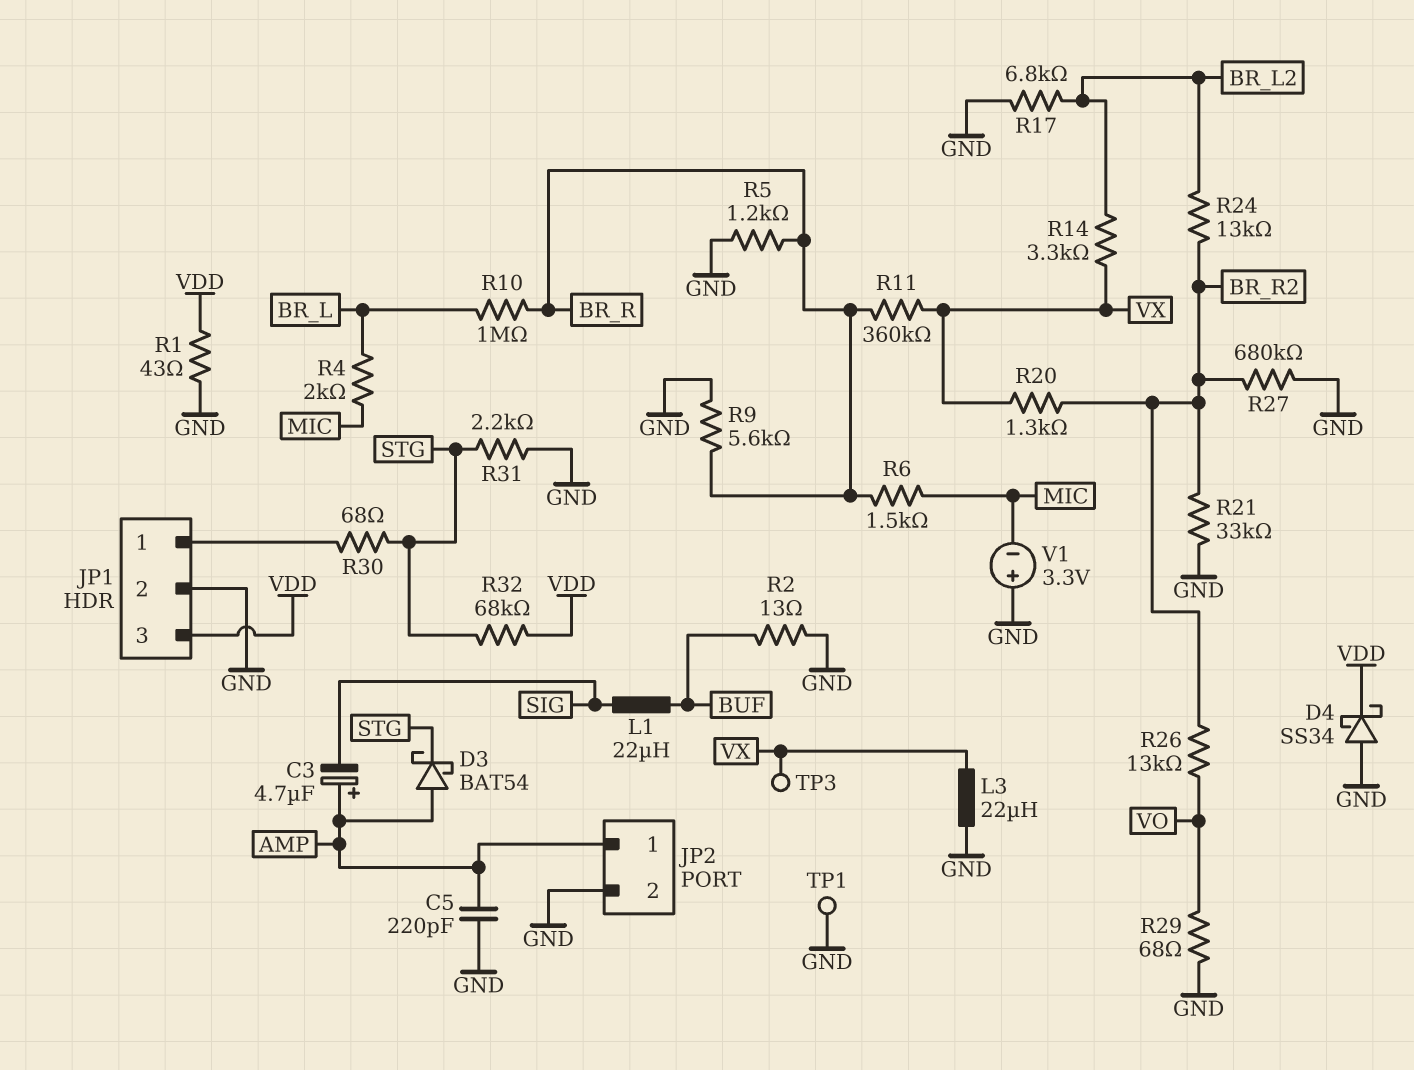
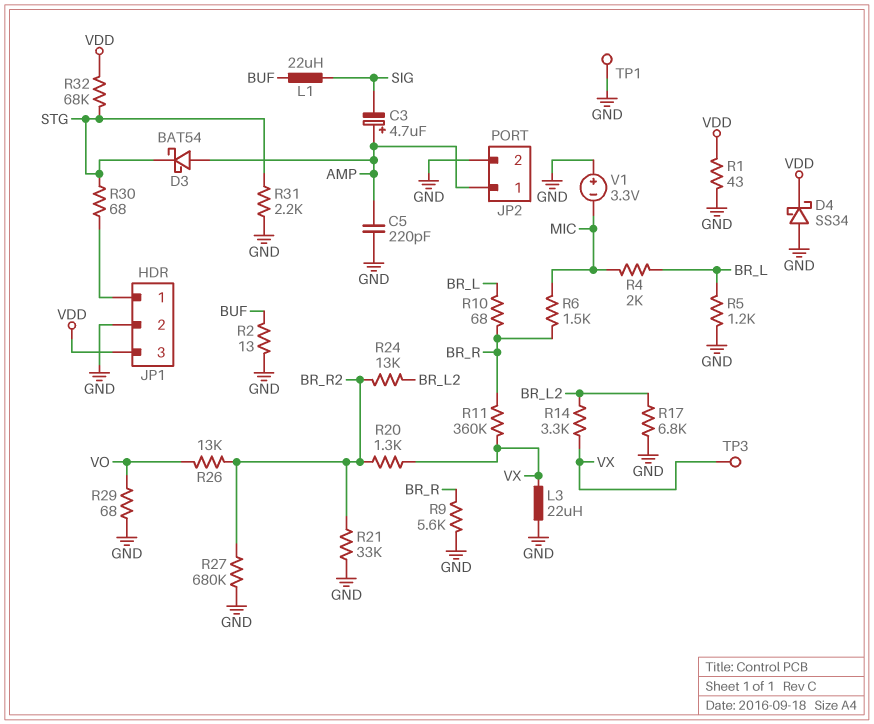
R5: 1.2k (BR_R, GND) -> 1.2k (BR_L, GND)
R10: 1M (BR_L, BR_R) -> 68 (BR_L, BR_R)

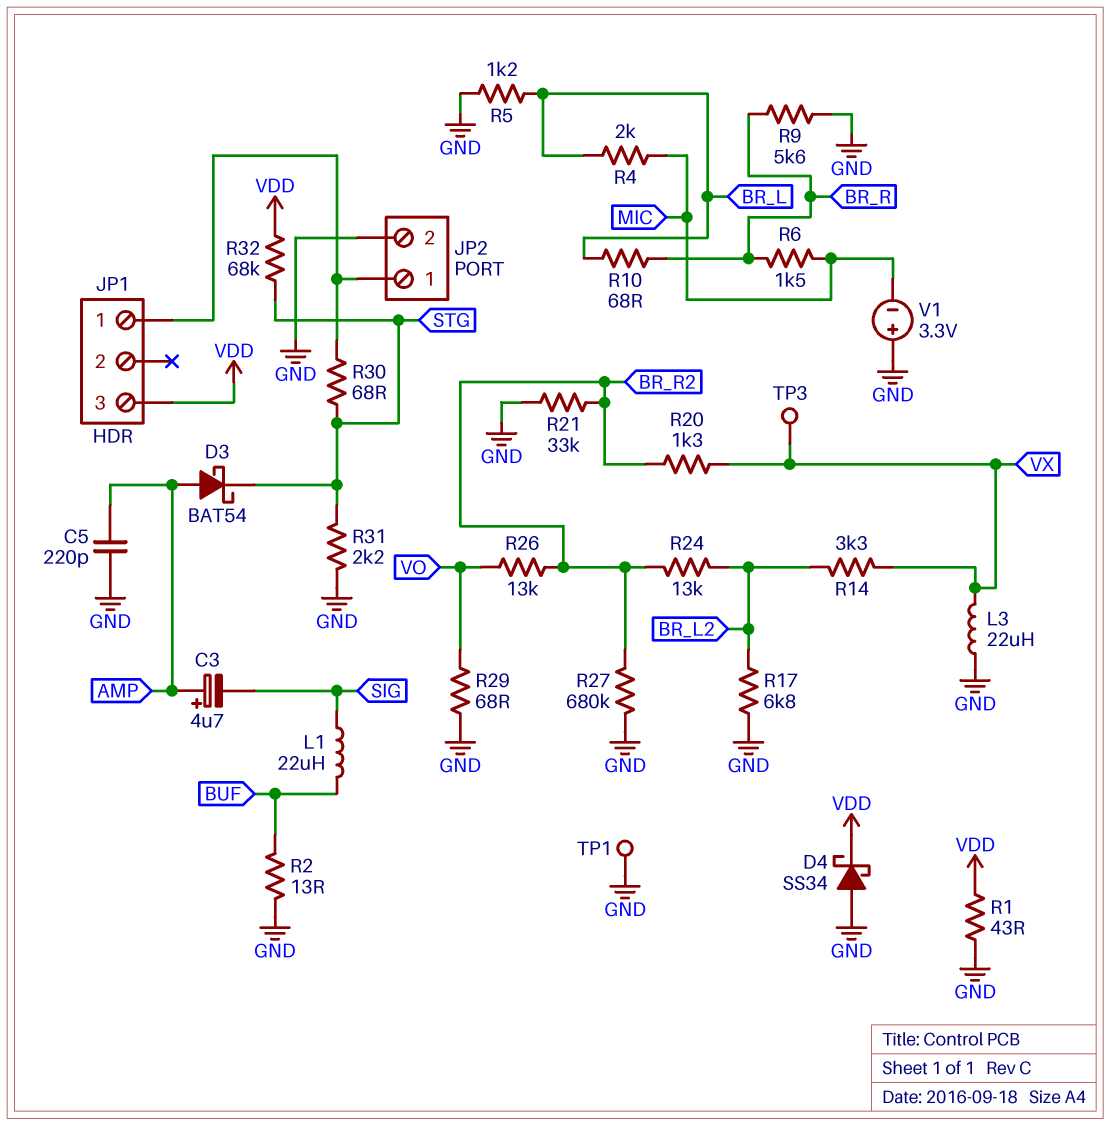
JP1 pin 2: GND -> none
JP2 pin 1: AMP -> JP1/1
R11: 360k (BR_R, VX) -> none

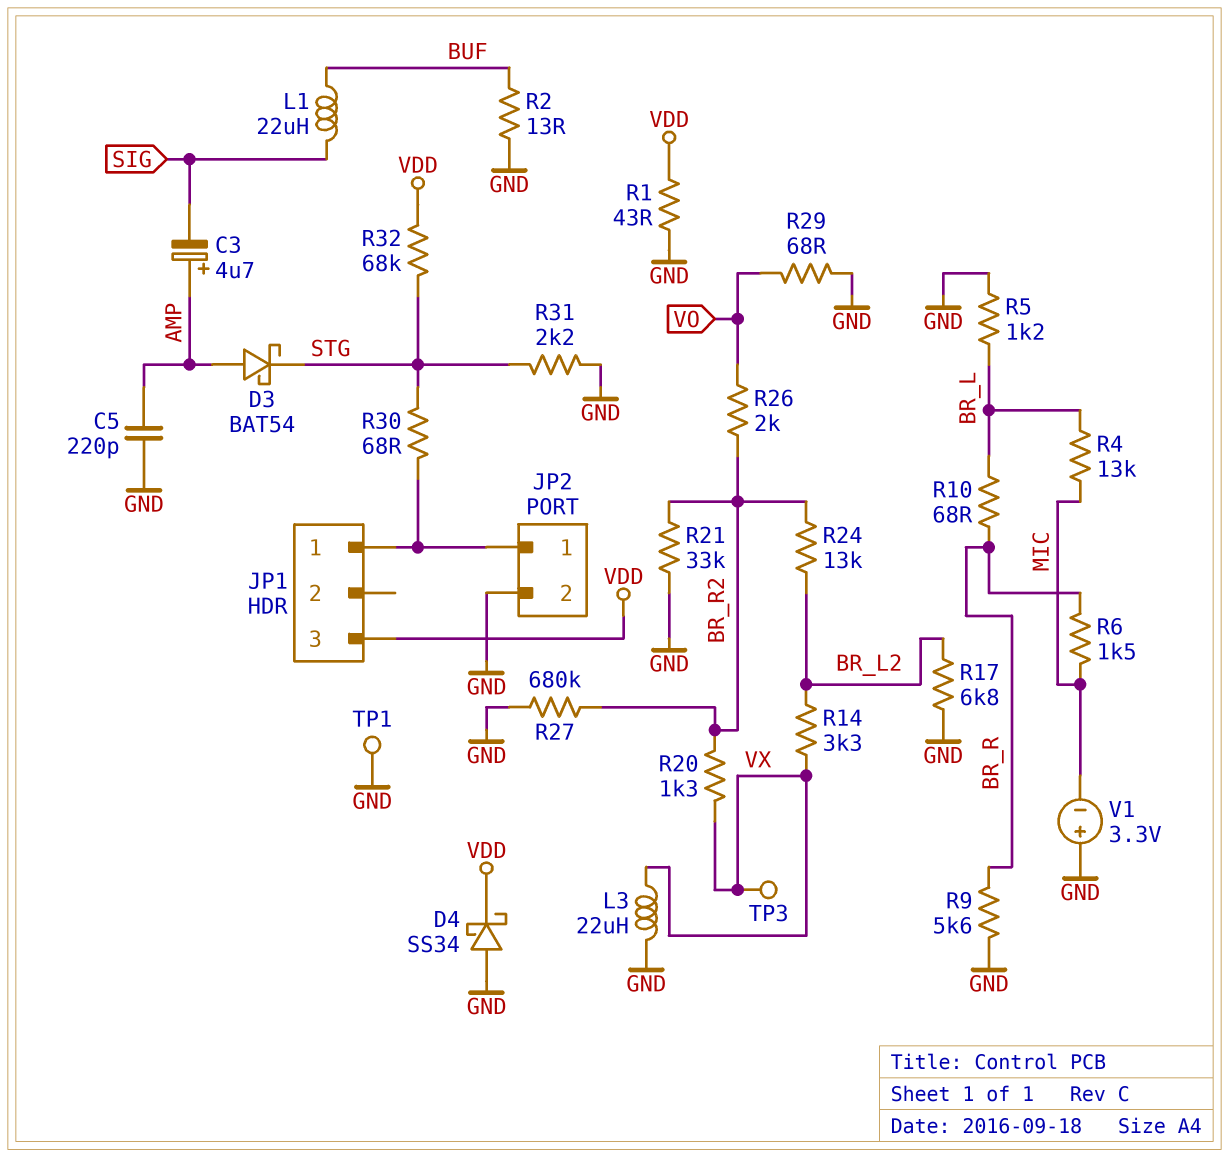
R4: 2k (BR_L, MIC) -> 13k (BR_L, MIC)
R26: 13k (BR_R2, VO) -> 2k (BR_R2, VO)

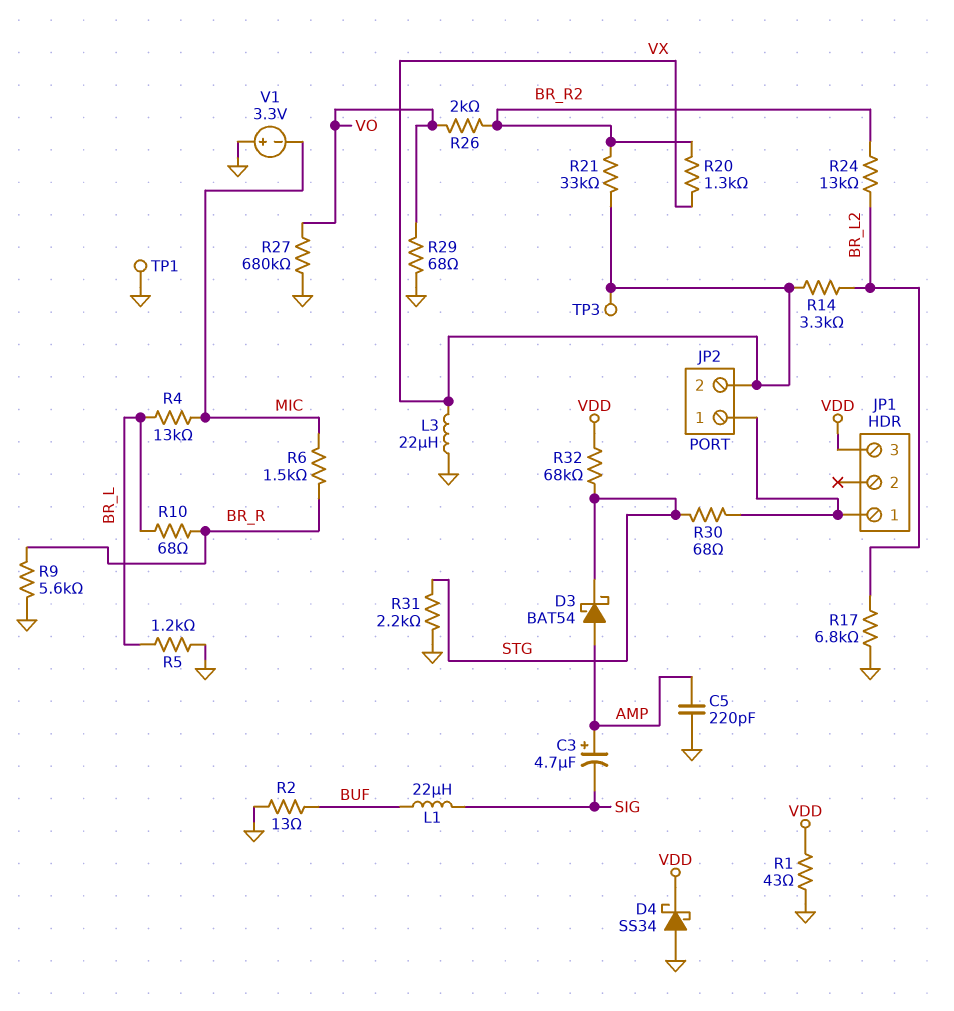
JP2 pin 2: GND -> VX
R21: 33k (BR_R2, GND) -> 33k (BR_R2, VX)
R27: 680k (BR_R2, GND) -> 680k (GND, VO)

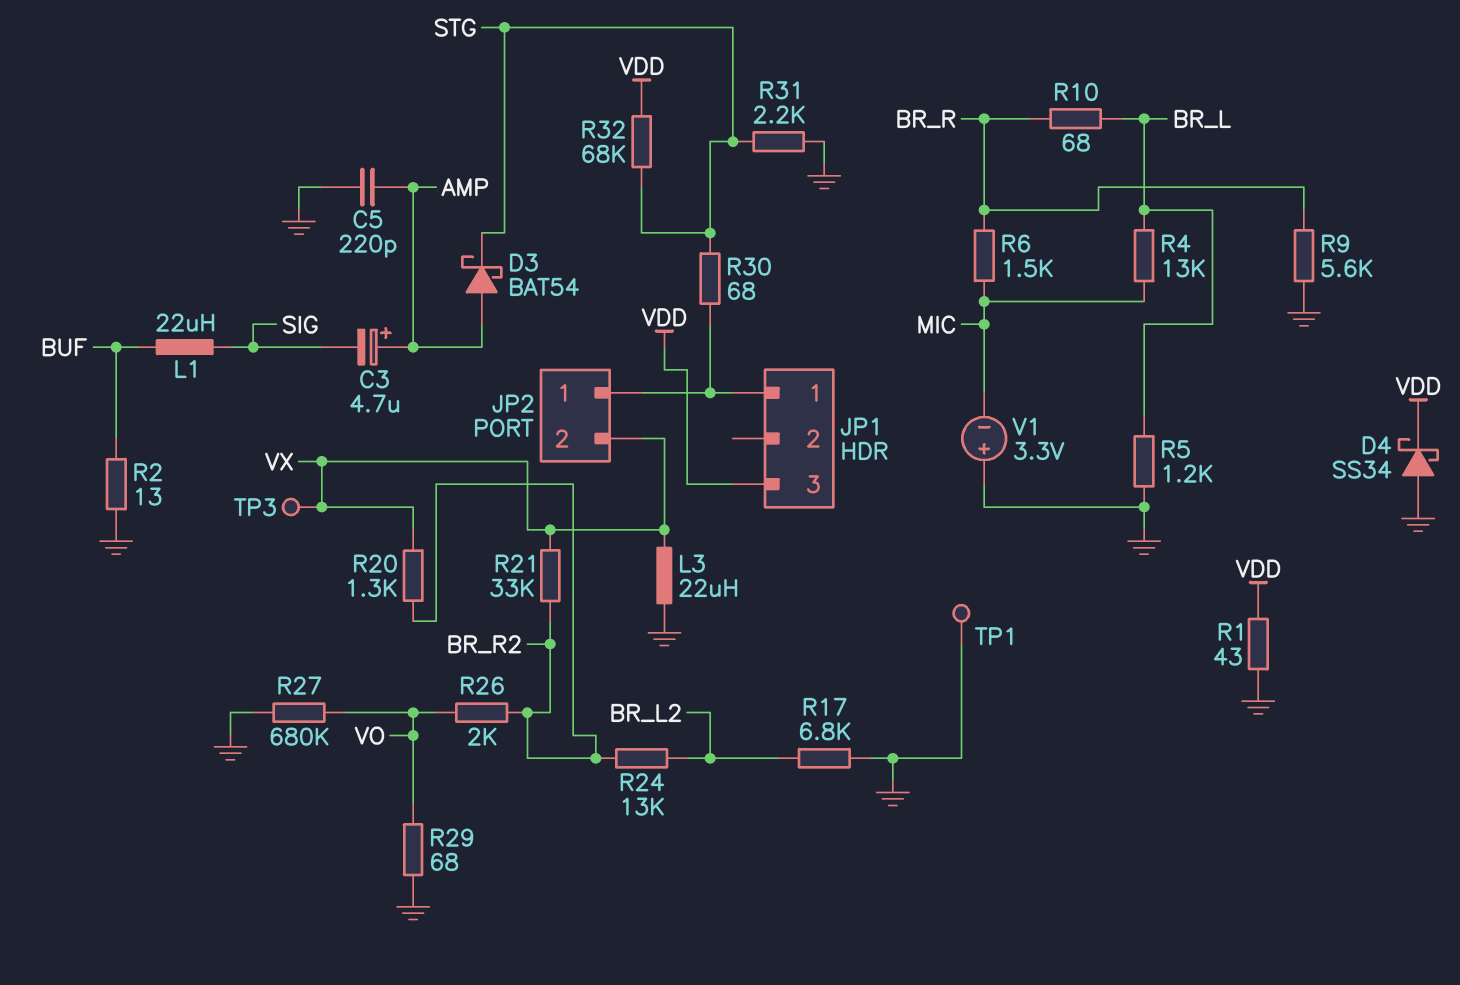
R14: 3.3k (BR_L2, VX) -> none

